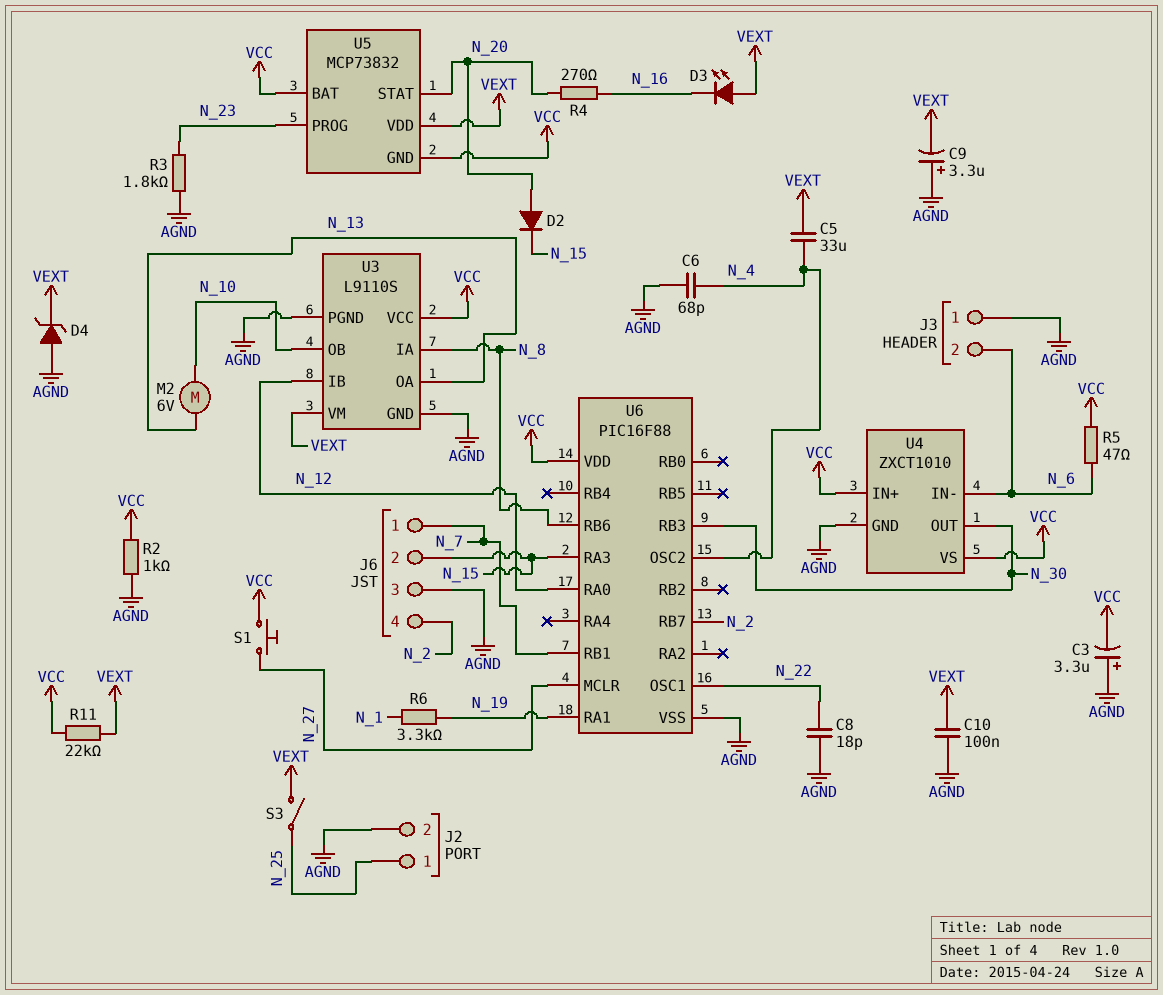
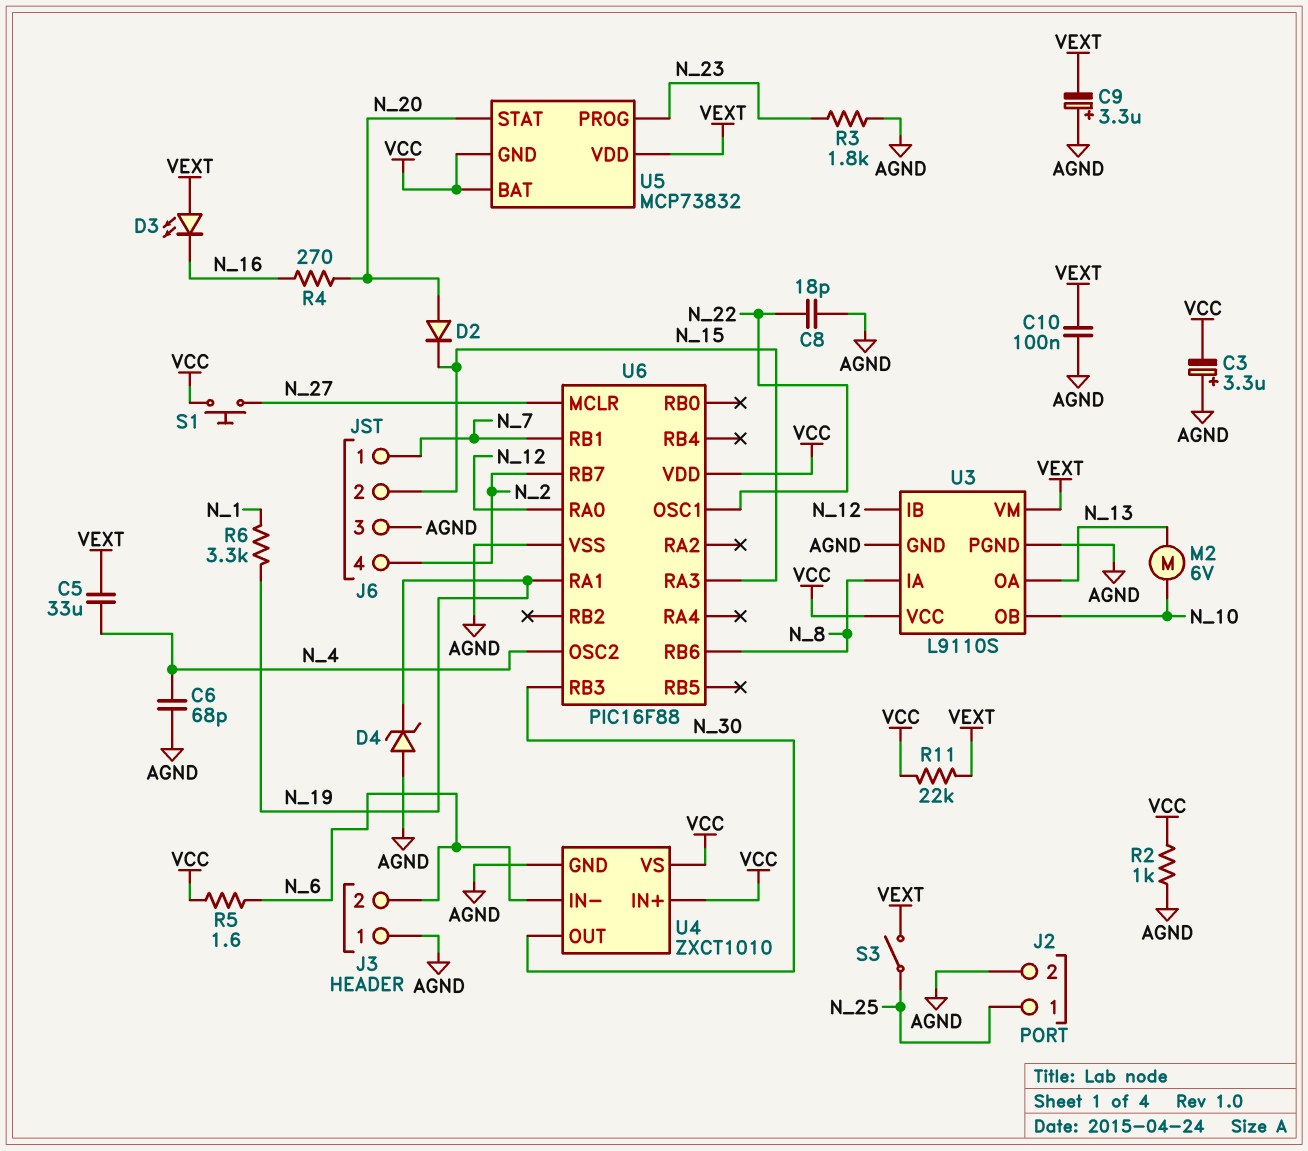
D4: zener (A AGND, K VEXT) -> zener (A AGND, K N_19)
R5: 47 (N_6, VCC) -> 1.6 (N_6, VCC)

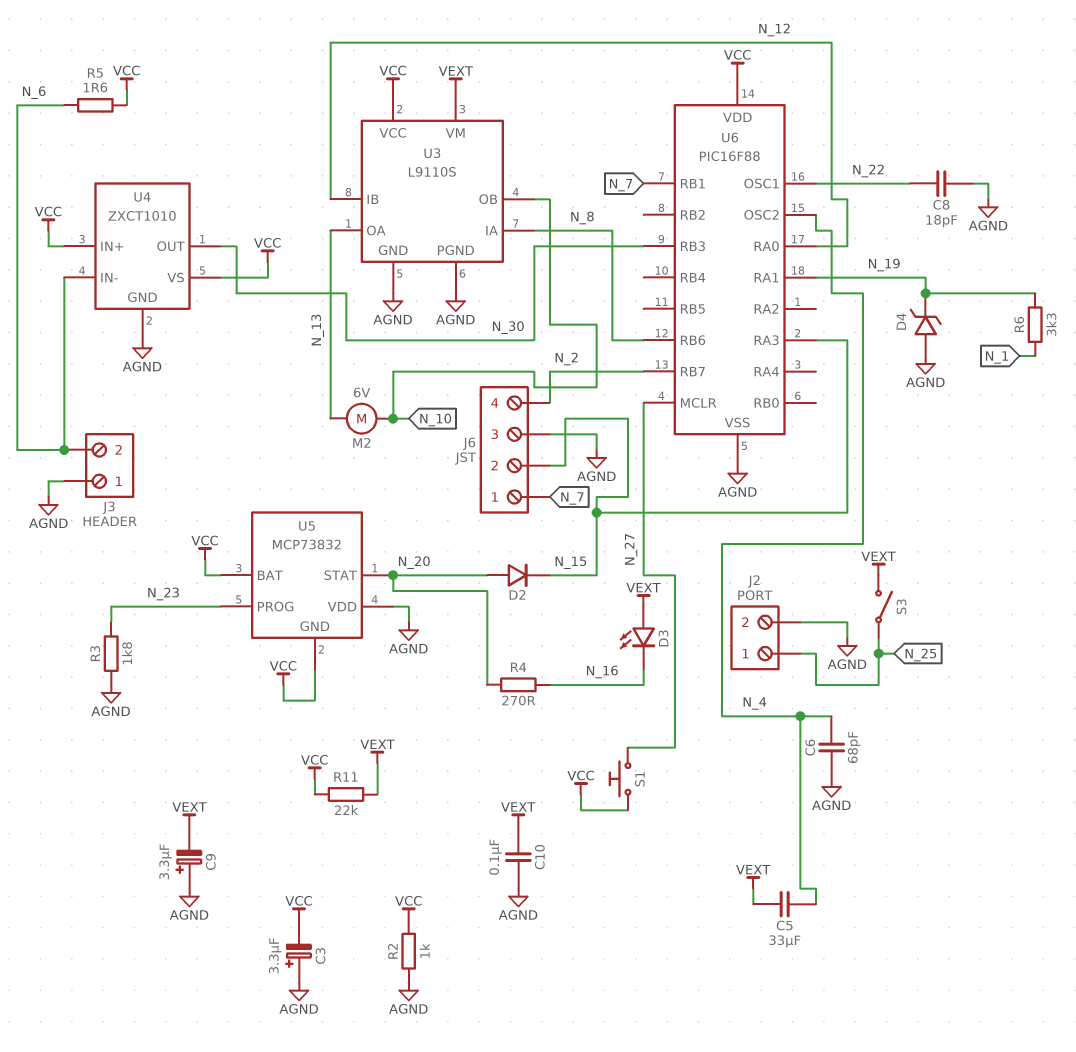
U5 pin VDD: VEXT -> AGND

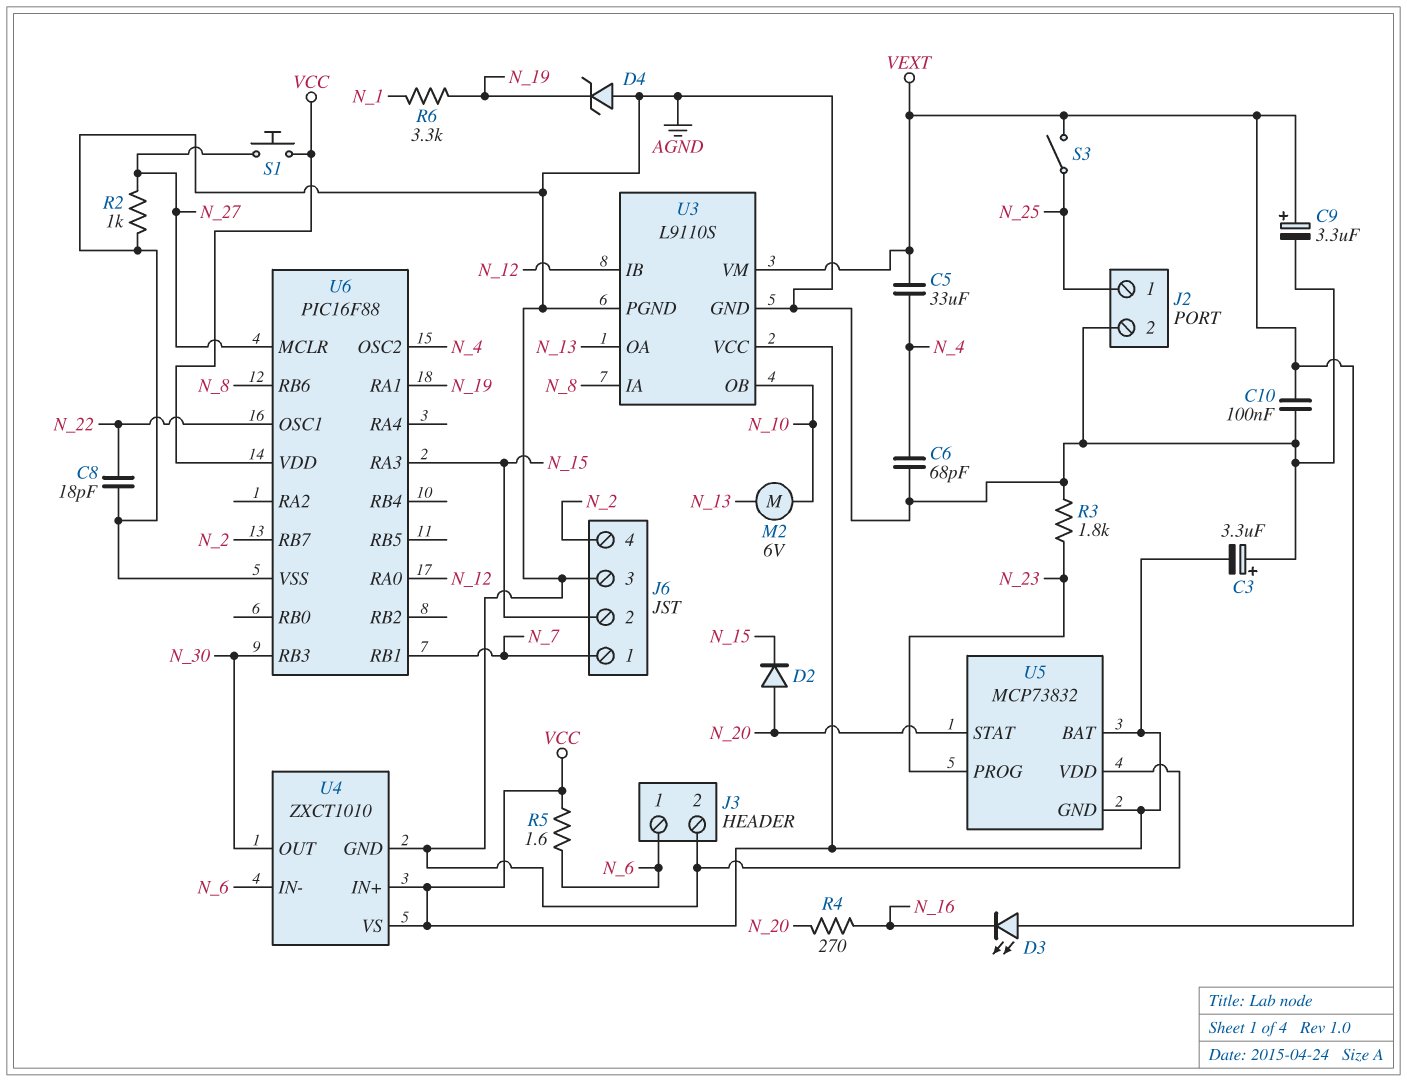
C9: 3.3uF (plus AGND, minus VEXT) -> 3.3uF (plus VEXT, minus AGND)
J3 pin 1: AGND -> N_6
J3 pin 2: N_6 -> AGND
R2: 1k (AGND, VCC) -> 1k (AGND, N_27)
R11: 22k (VCC, VEXT) -> none

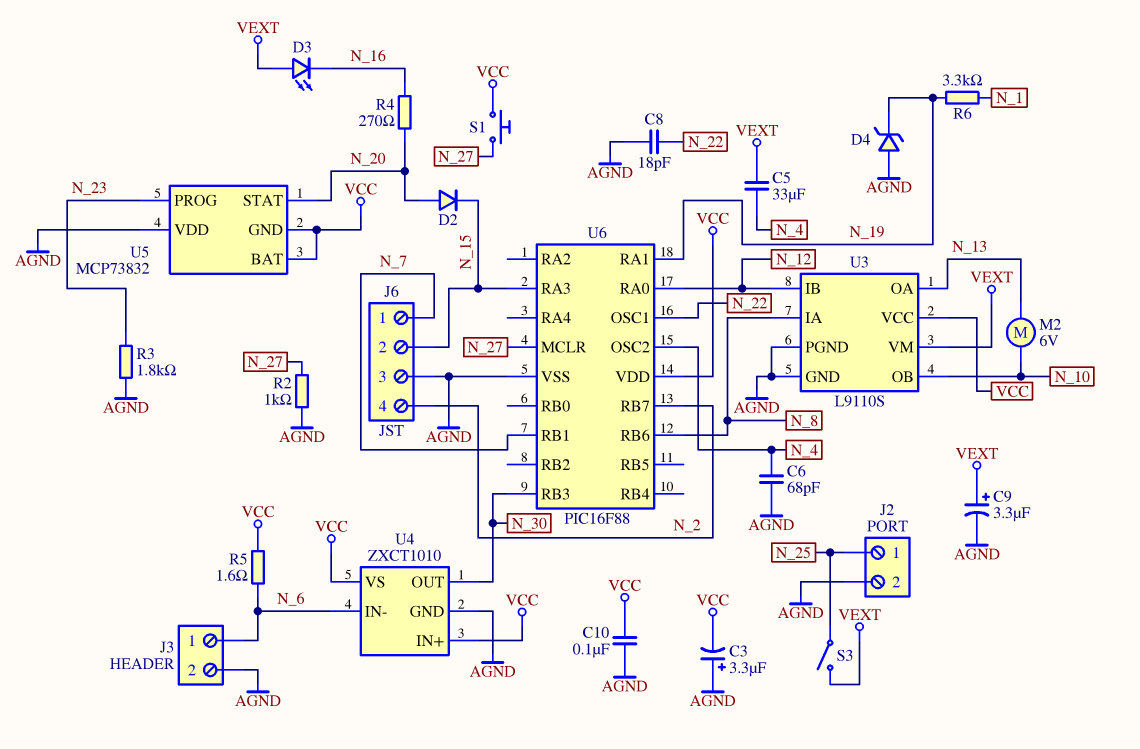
C10: 100nF (AGND, VEXT) -> 100nF (AGND, VCC)

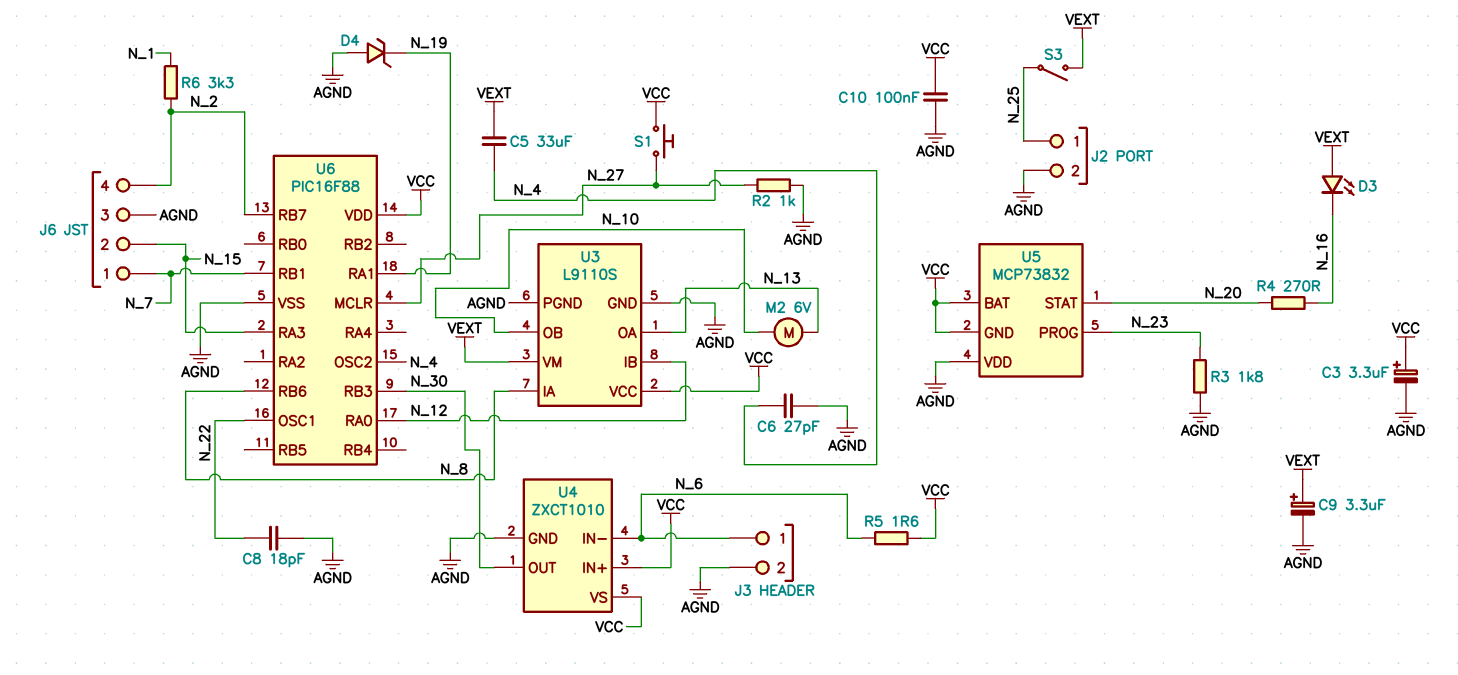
C3: 3.3uF (plus AGND, minus VCC) -> 3.3uF (plus VCC, minus AGND)
C6: 68pF (AGND, N_4) -> 27pF (AGND, N_4)
D2: diode (A N_20, K N_15) -> none
R6: 3.3k (N_1, N_19) -> 3.3k (N_1, N_2)

